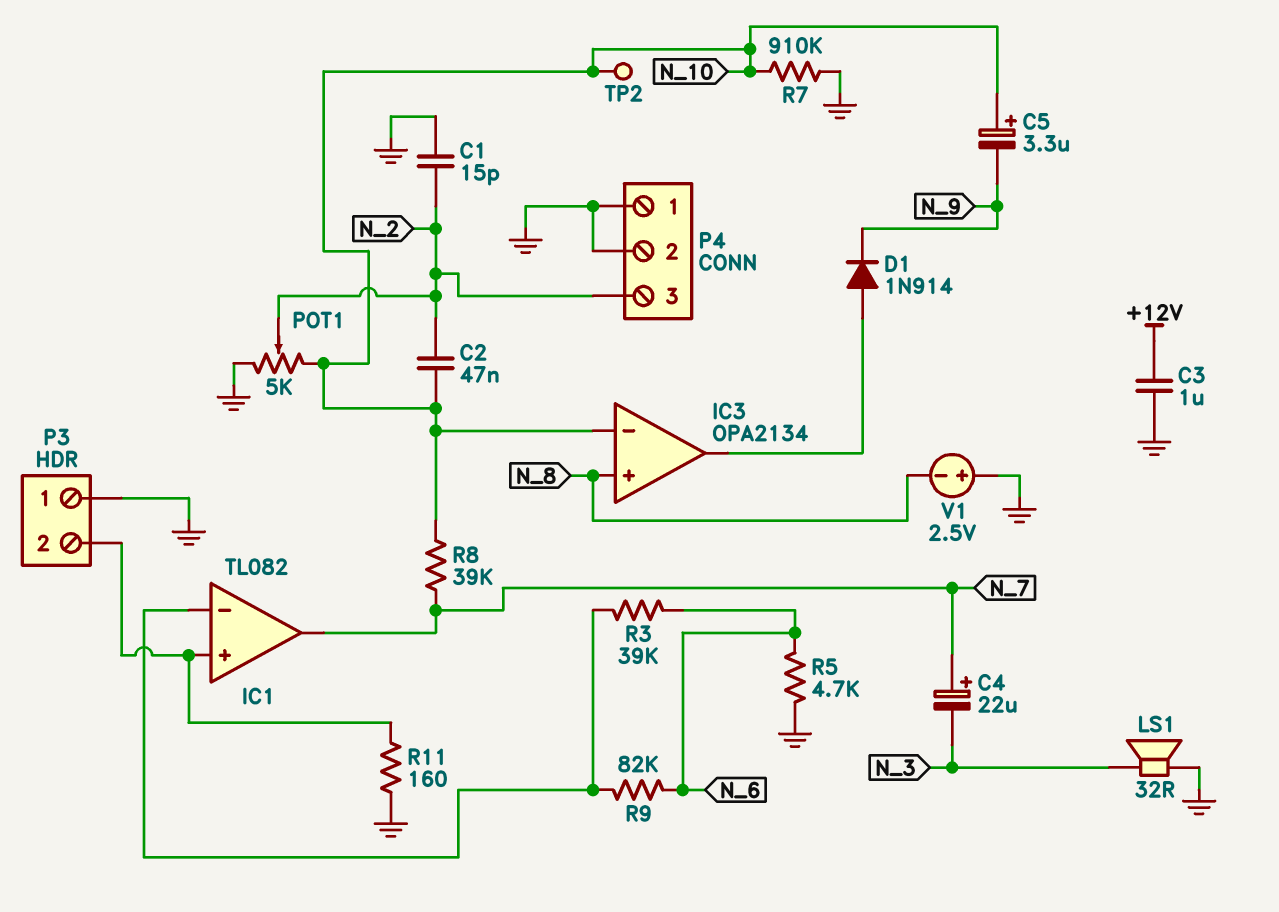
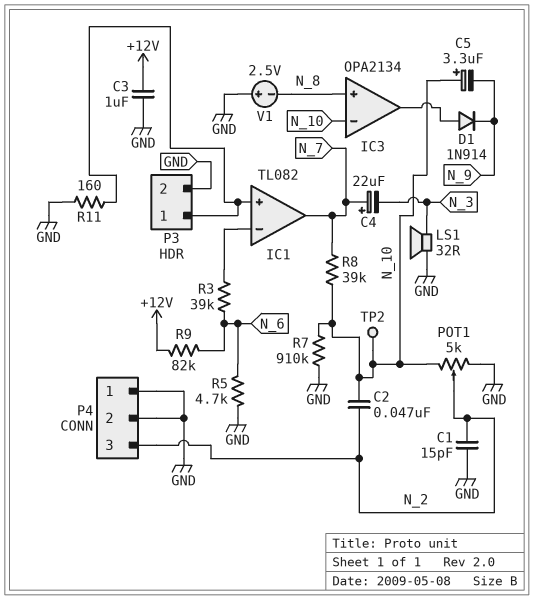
P3 pin 1: GND -> IC1/in+
P3 pin 2: IC1/in+ -> GND
R9: 82k (IC1/in-, N_6) -> 82k (+12V, N_6)

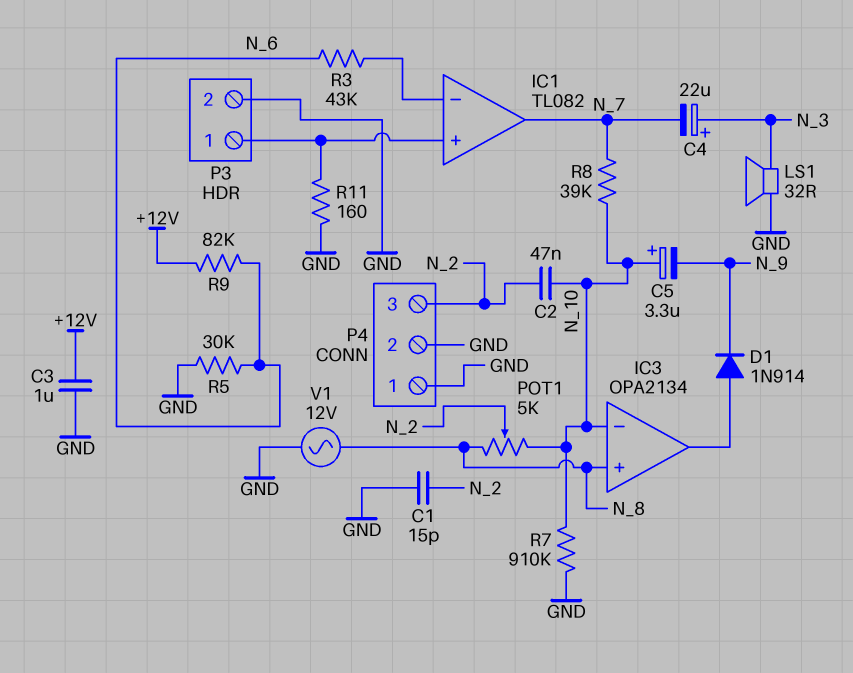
C4: 22uF (plus N_7, minus N_3) -> 22uF (plus N_3, minus N_7)
POT1: 5k (GND, N_10, wiper N_2) -> 5k (N_8, N_10, wiper N_2)
R3: 39k (IC1/in-, N_6) -> 43k (IC1/in-, N_6)
R5: 4.7k (GND, N_6) -> 30k (GND, N_6)
TP2: test point (N_10) -> none
V1: 2.5V (plus GND, minus N_8) -> AC 12V (GND, N_8)

